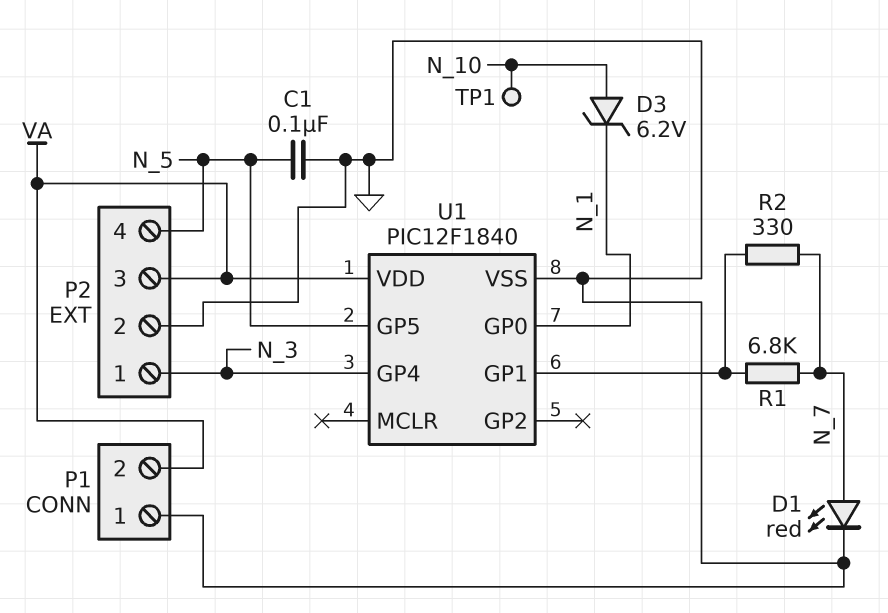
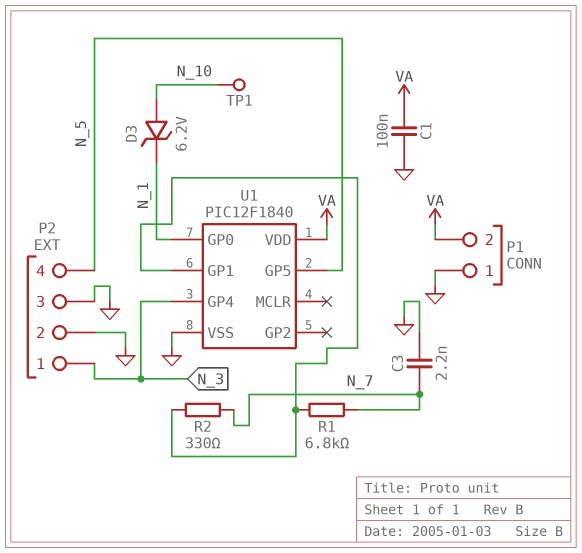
C1: 100nF (GND, N_5) -> 100nF (GND, VA)
C3: none -> 2.2nF (GND, N_7)
D1: LED red (A N_7, K GND) -> none
P2 pin 3: VA -> GND

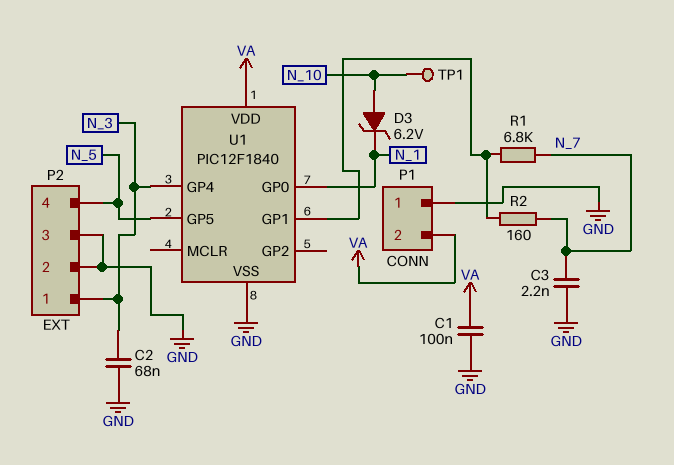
C2: none -> 68nF (GND, N_3)
R2: 330 (N_7, U1/GP1) -> 160 (N_7, U1/GP1)

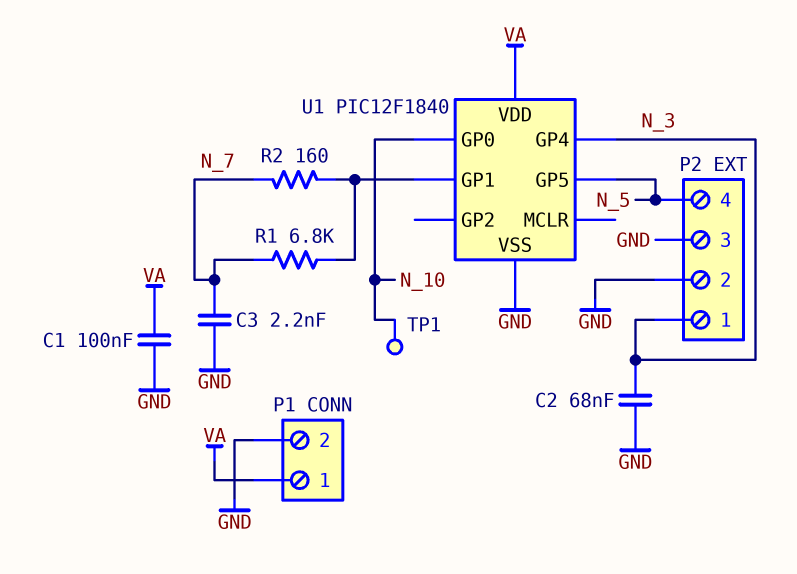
D3: zener 6.2V (A N_10, K N_1) -> none
P1 pin 1: GND -> VA
P1 pin 2: VA -> GND
U1 pin GP0: N_1 -> N_10

